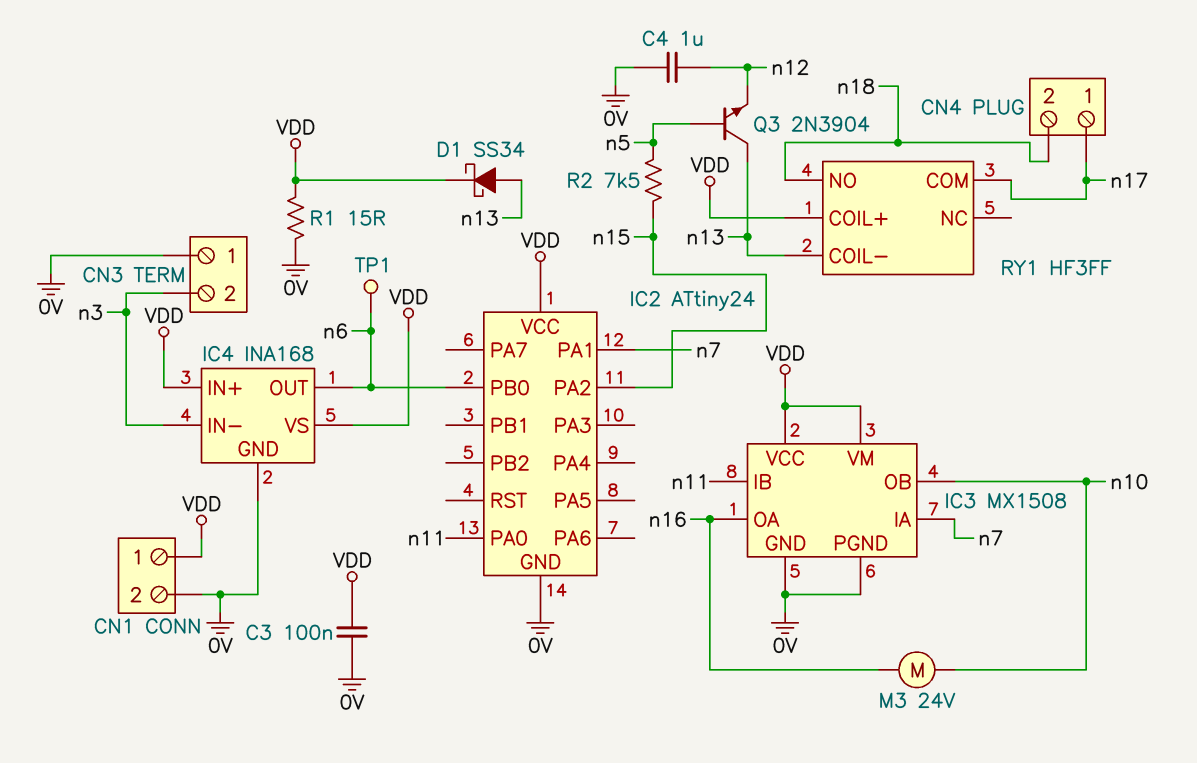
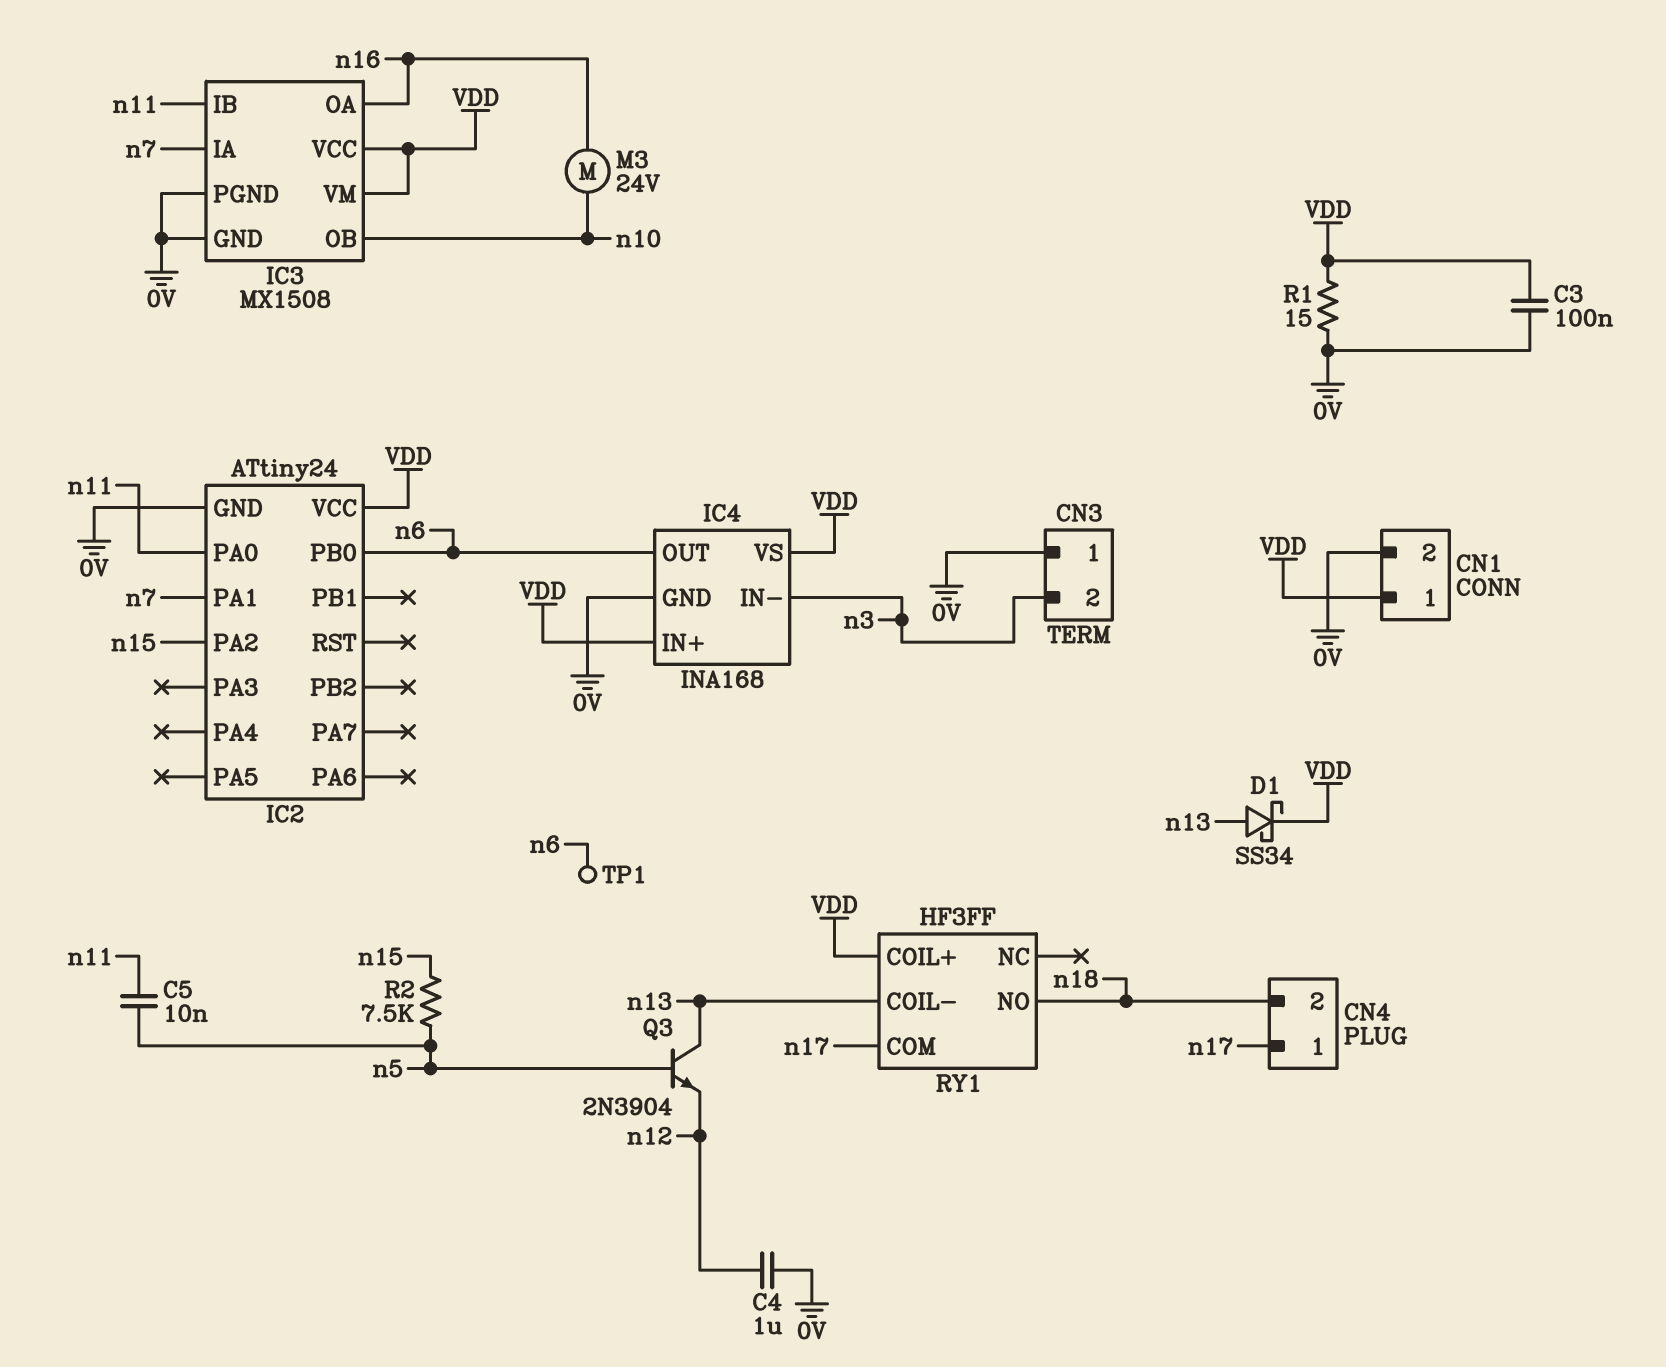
C5: none -> 10nF (n5, n11)

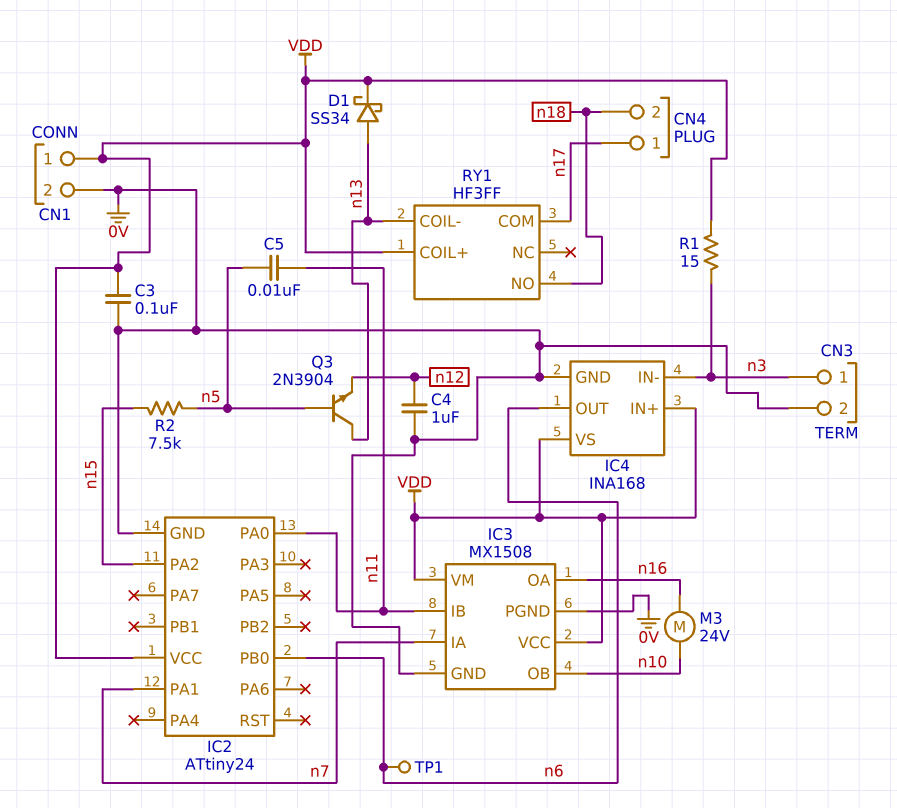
CN3 pin 1: 0V -> n3
CN3 pin 2: n3 -> 0V
R1: 15 (0V, VDD) -> 15 (VDD, n3)

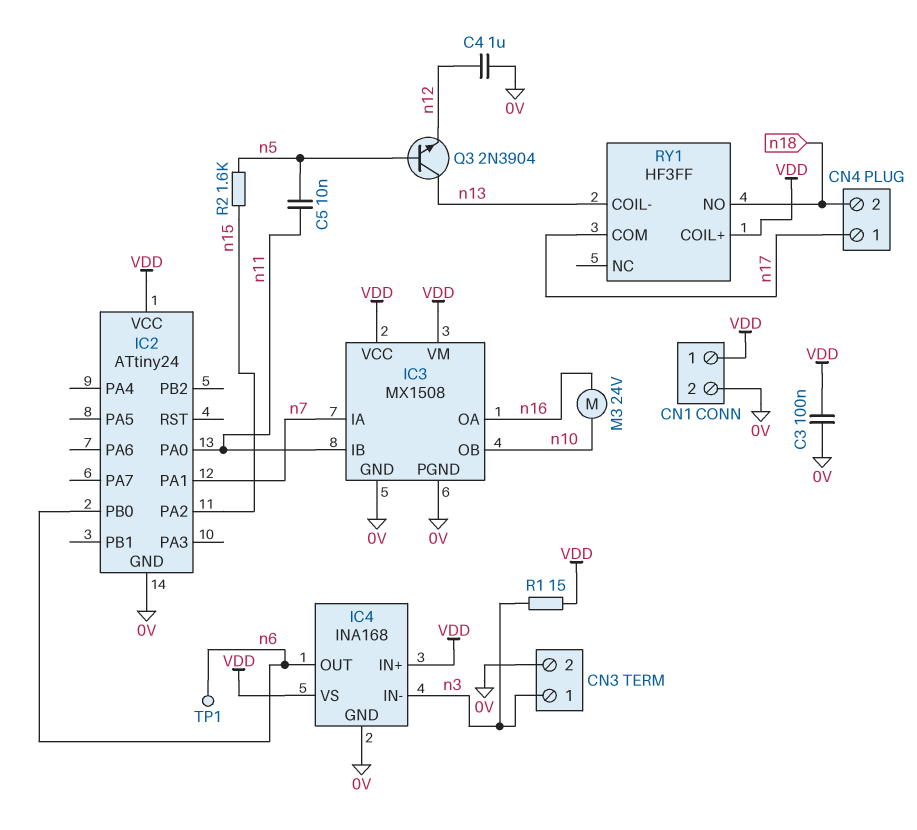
D1: schottky SS34 (A n13, K VDD) -> none
R2: 7.5k (n5, n15) -> 1.6k (n5, n15)

